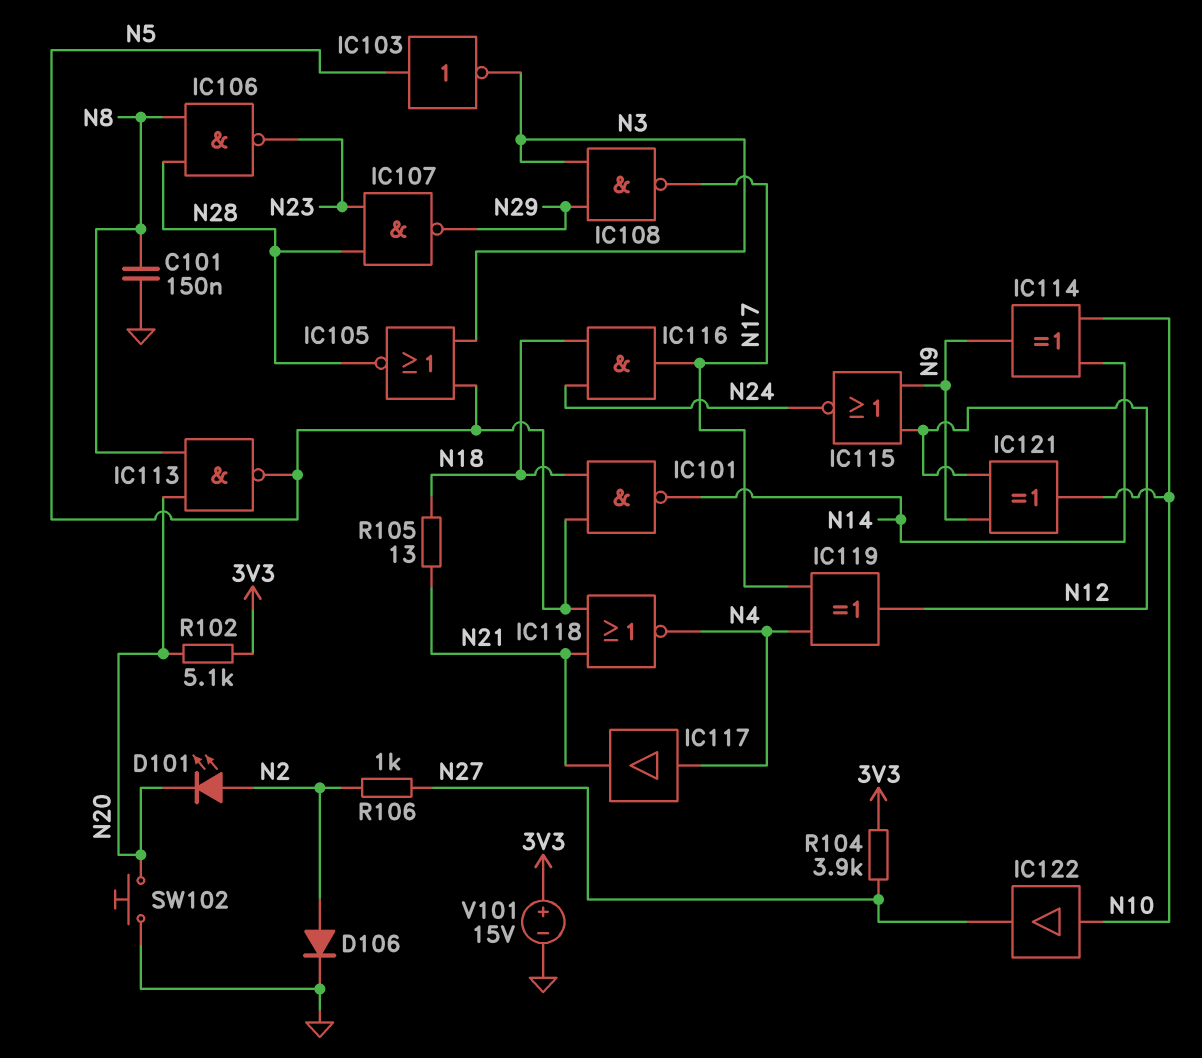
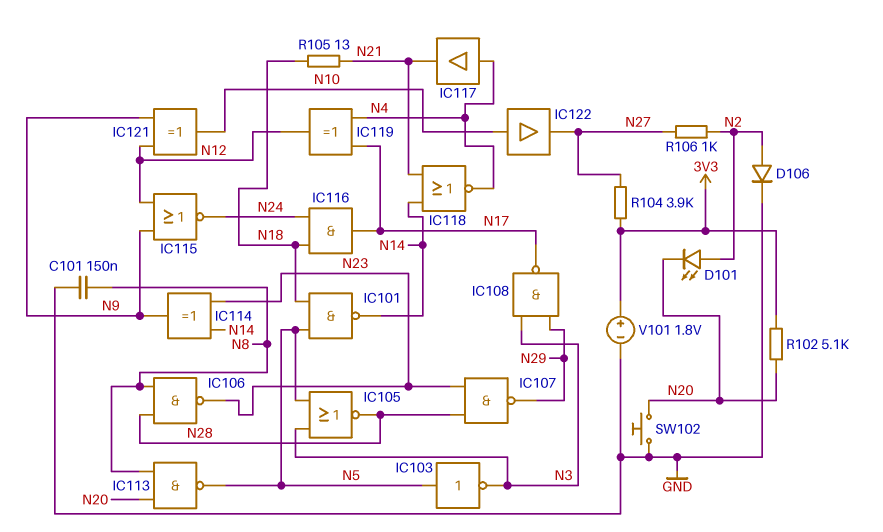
IC114: XOR (in N10, in N14, out N9) -> XOR (in N14, in N23, out N9)
IC118: NOR (in N5, in N21, out N4) -> NOR (in N14, in N21, out N4)
V101: 15V (plus 3V3, minus GND) -> 1.8V (plus 3V3, minus GND)

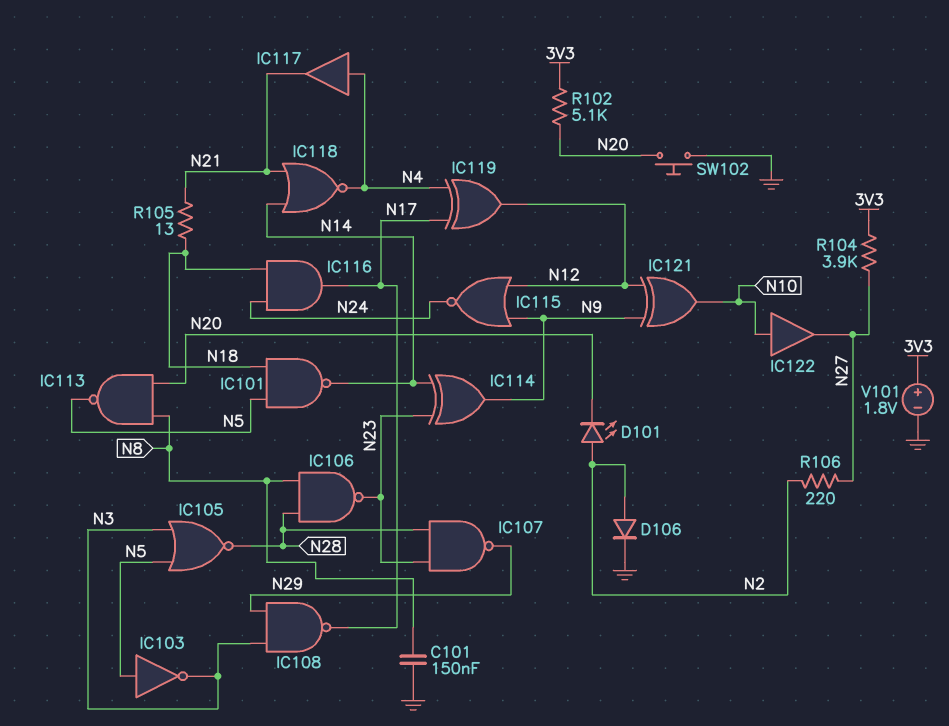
R106: 1k (N2, N27) -> 220 (N2, N27)

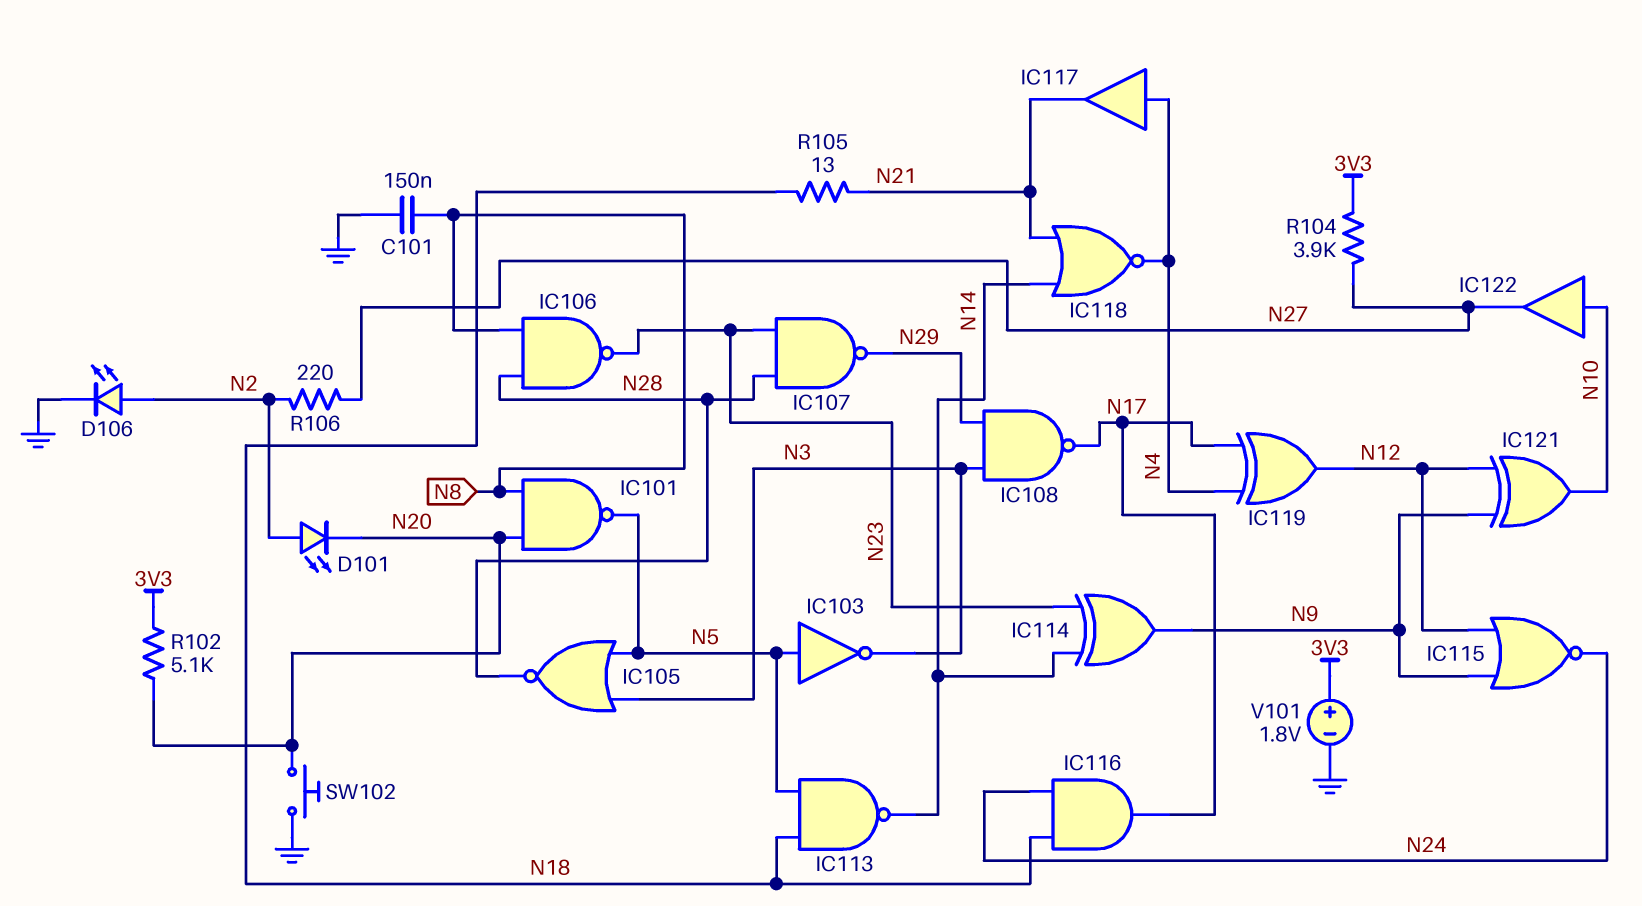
D106: diode (A N2, K GND) -> LED (A N2, K GND)
IC101: NAND (in N5, in N18, out N14) -> NAND (in N8, in N20, out N5)
IC113: NAND (in N8, in N20, out N5) -> NAND (in N5, in N18, out N14)

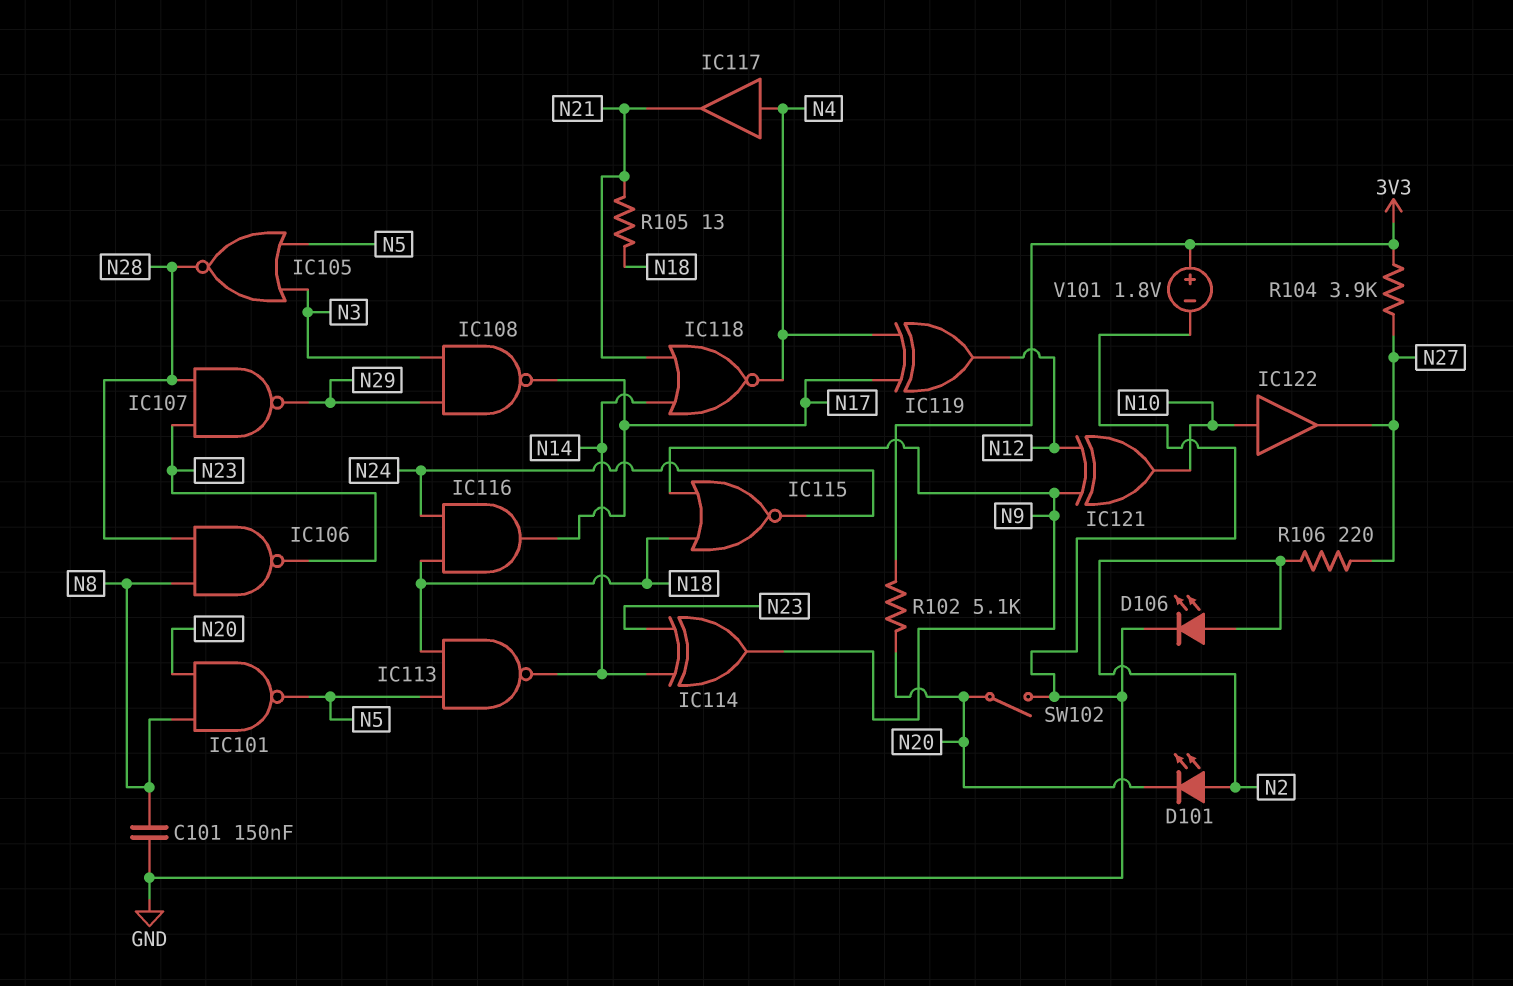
IC103: NOT (in N5, out N3) -> none
IC115: NOR (in N9, in N12, out N24) -> NOR (in N9, in N18, out N24)
SW102: button (GND, N20) -> switch (GND, N20)

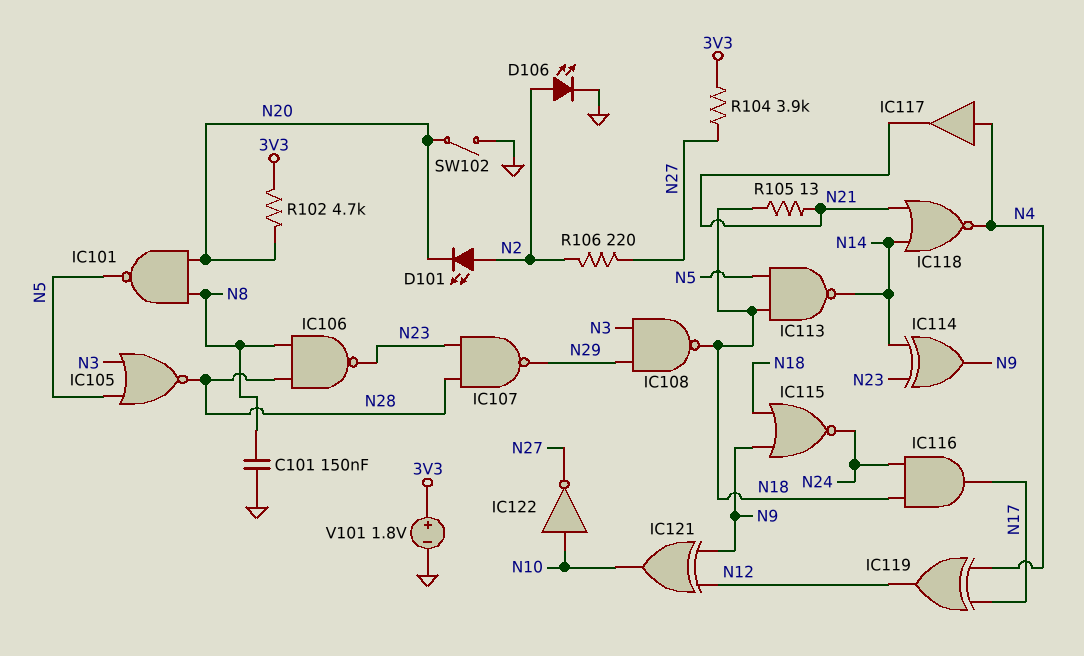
IC108: NAND (in N3, in N29, out N17) -> NAND (in N3, in N29, out N18)
IC122: buffer (in N10, out N27) -> NOT (in N10, out N27)
R102: 5.1k (3V3, N20) -> 4.7k (3V3, N20)

